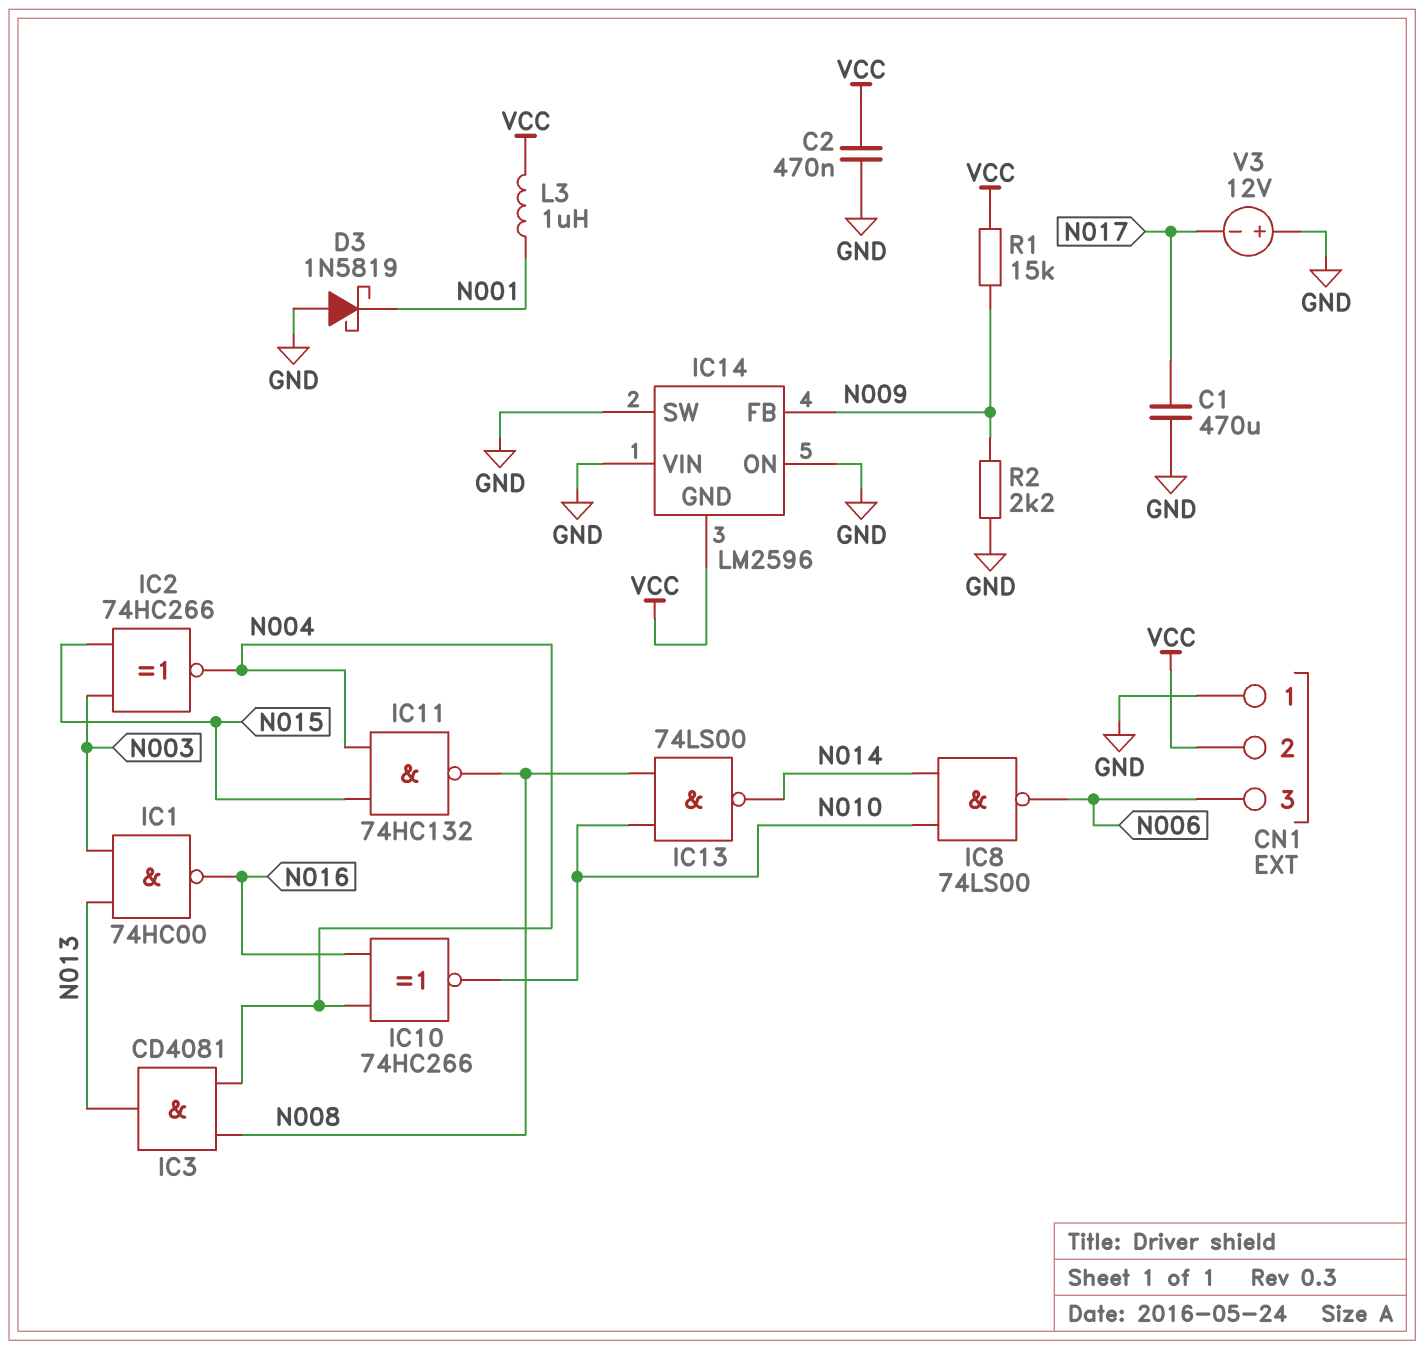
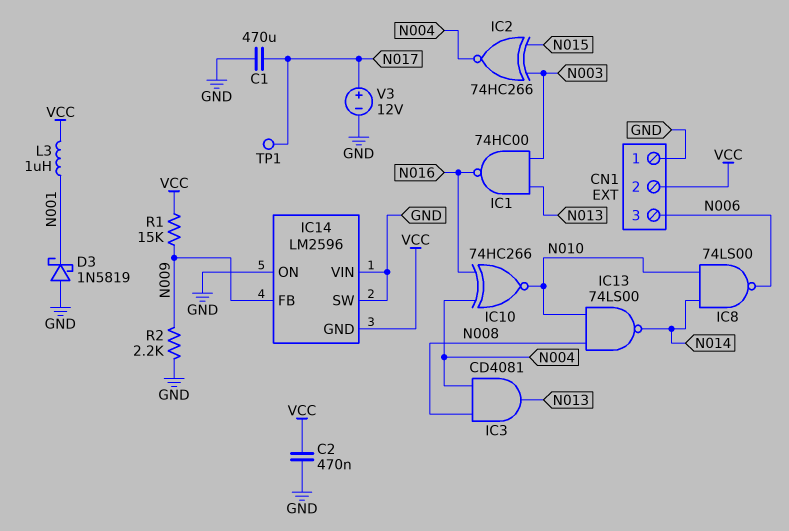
IC11: NAND 74HC132 (in N004, in N015, out N008) -> none
TP1: none -> test point (N017)
V3: 12V (plus GND, minus N017) -> 12V (plus N017, minus GND)

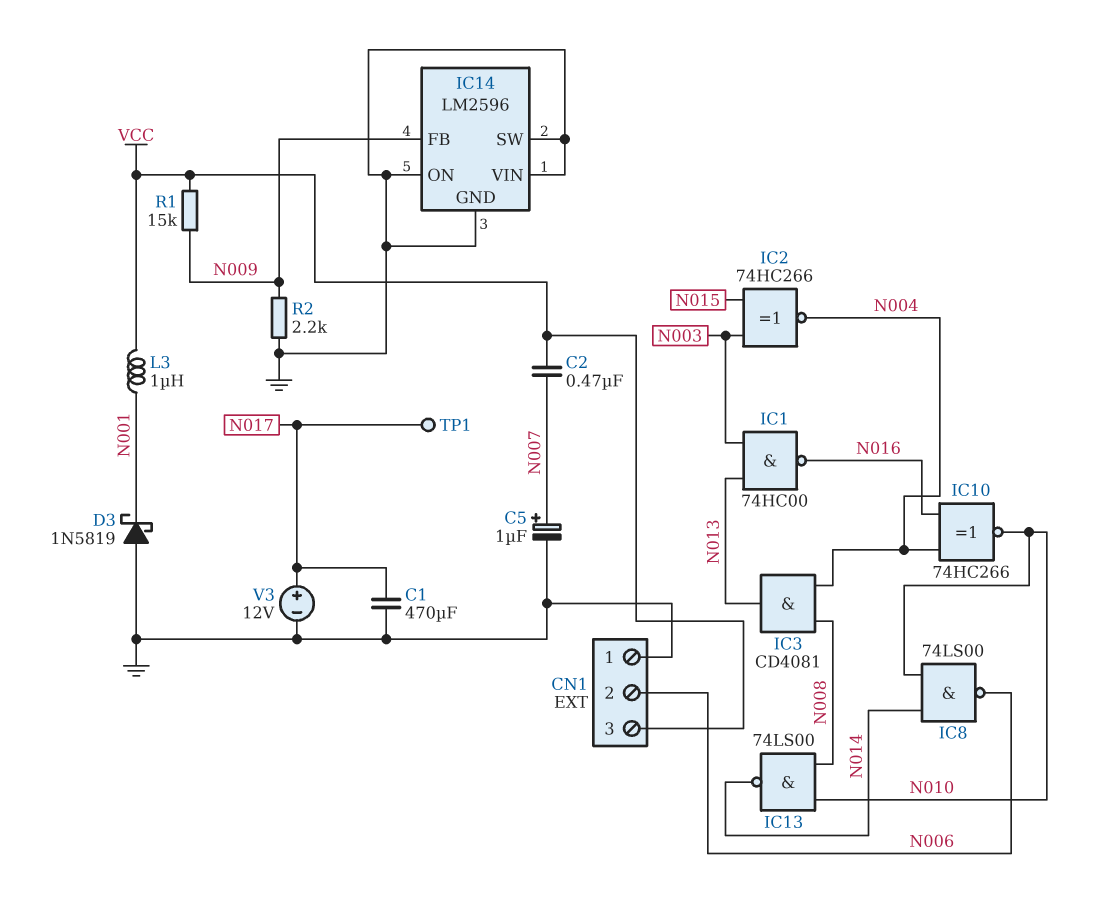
C2: 470nF (GND, VCC) -> 470nF (N007, VCC)
C5: none -> 1uF (plus N007, minus GND)
CN1 pin 2: VCC -> N006
CN1 pin 3: N006 -> VCC
IC14 pin GND: VCC -> GND

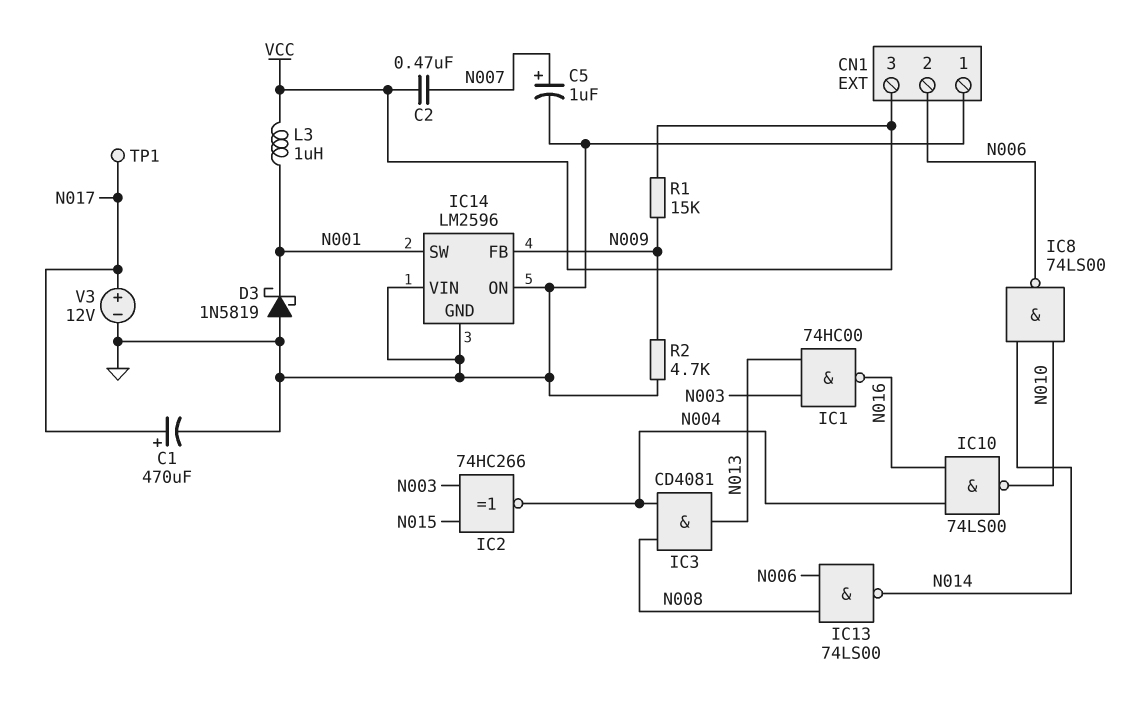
C1: 470uF (GND, N017) -> 470uF (plus N017, minus GND)
IC10: XNOR 74HC266 (in N004, in N016, out N010) -> NAND 74LS00 (in N004, in N016, out N010)
IC13: NAND 74LS00 (in N008, in N010, out N014) -> NAND 74LS00 (in N006, in N008, out N014)
IC14 pin SW: GND -> N001
R2: 2.2k (GND, N009) -> 4.7k (GND, N009)

